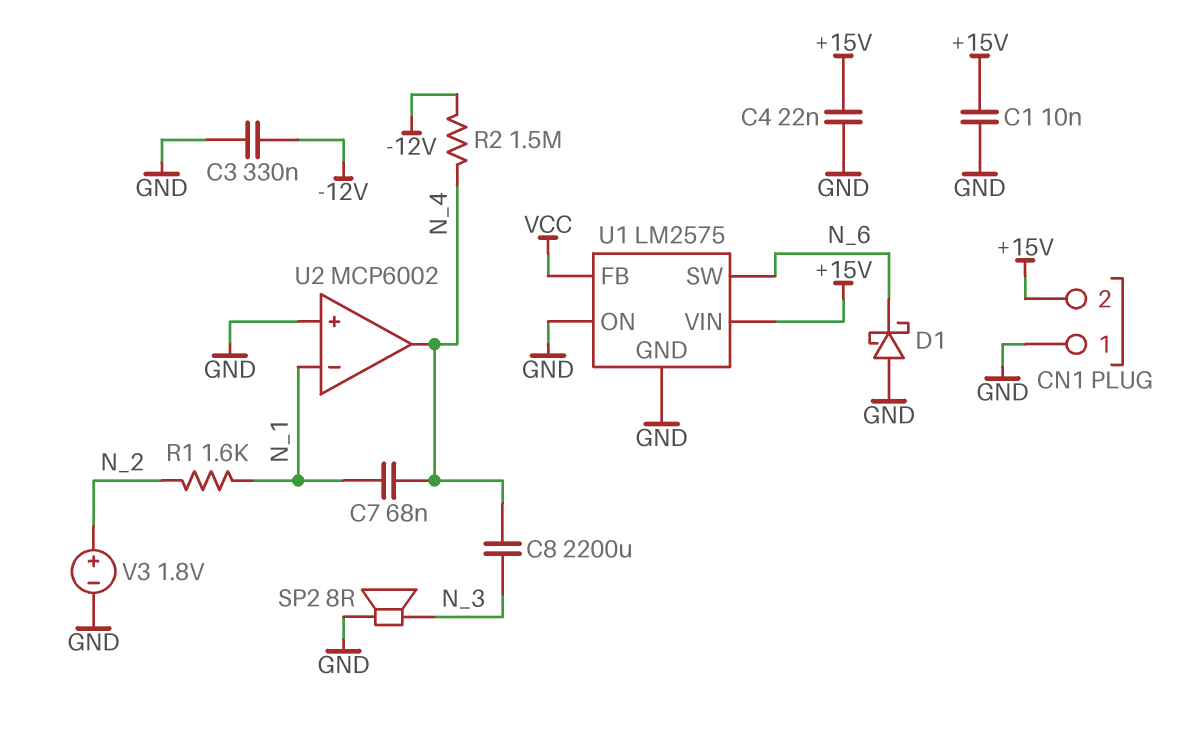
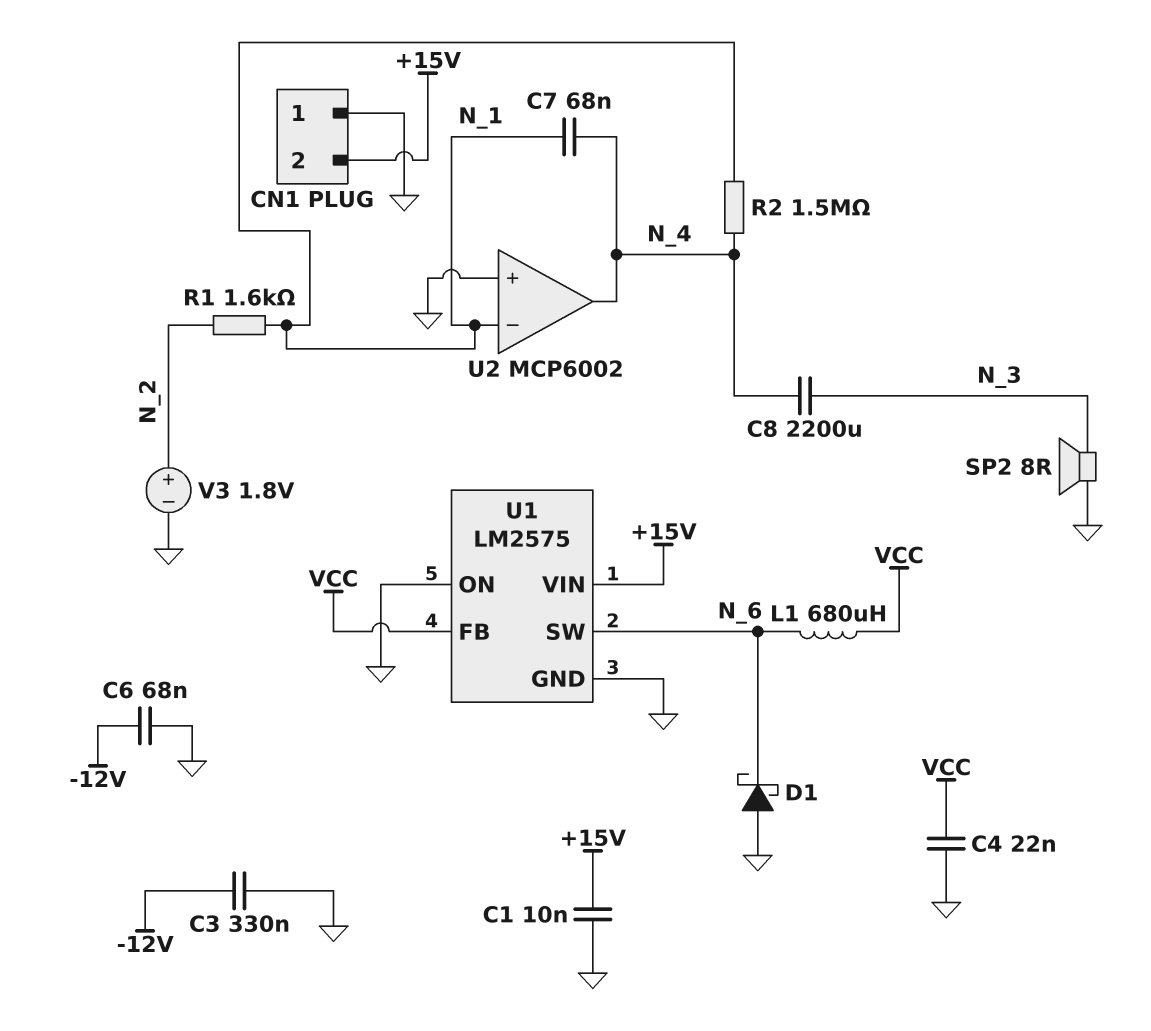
C4: 22nF (+15V, GND) -> 22nF (GND, VCC)
C6: none -> 68nF (-12V, GND)
L1: none -> 680uH (N_6, VCC)
R2: 1.5M (-12V, N_4) -> 1.5M (N_1, N_4)

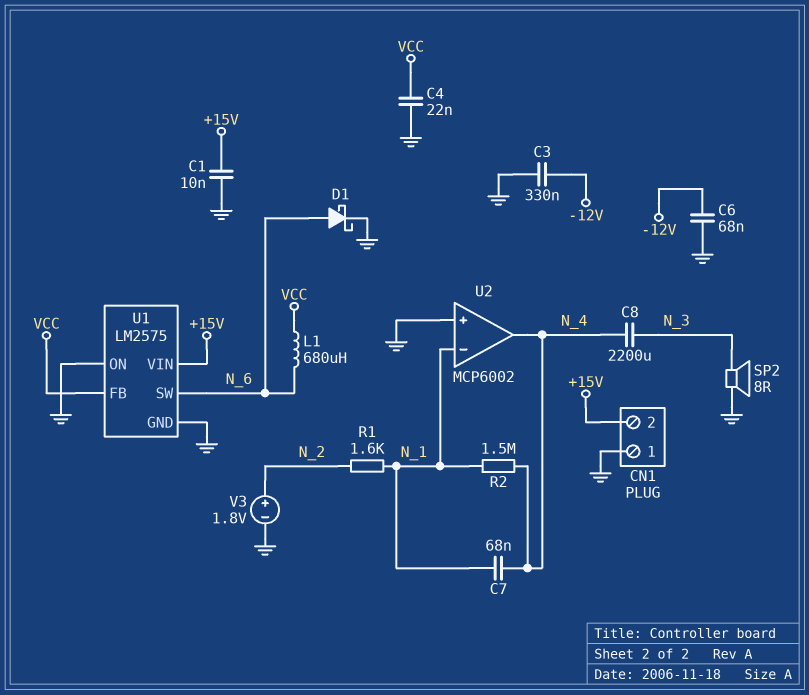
D1: schottky (A GND, K N_6) -> schottky (A N_6, K GND)

